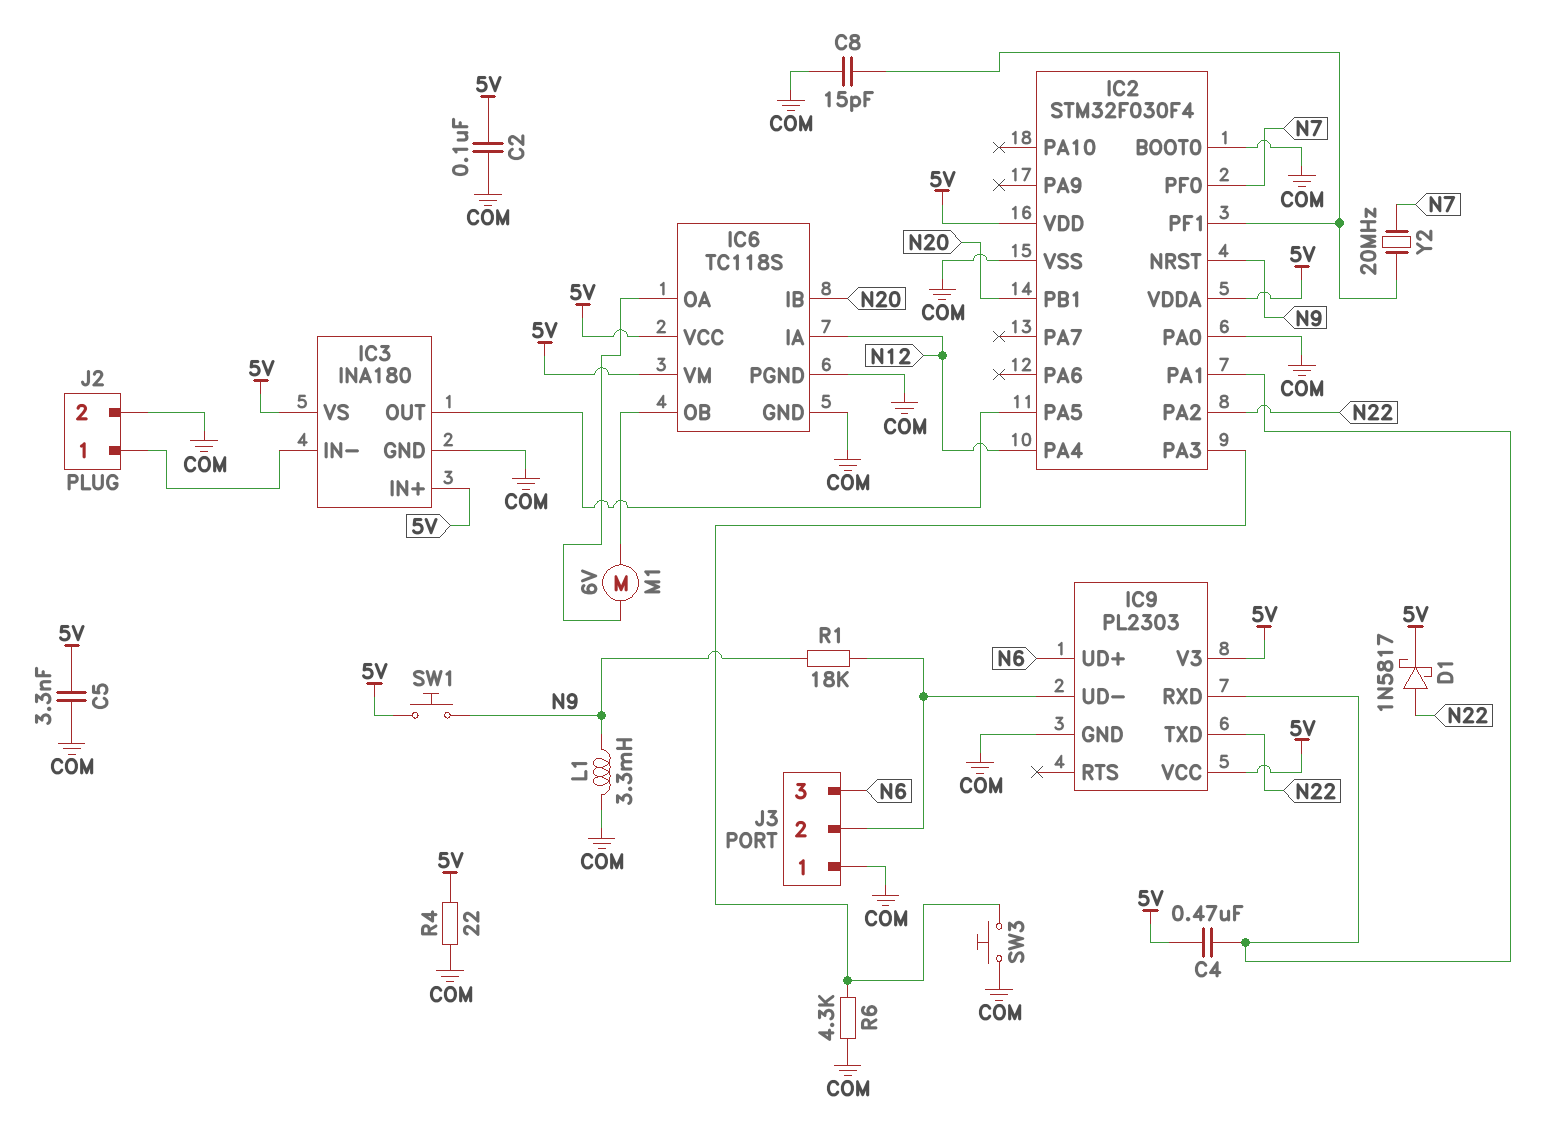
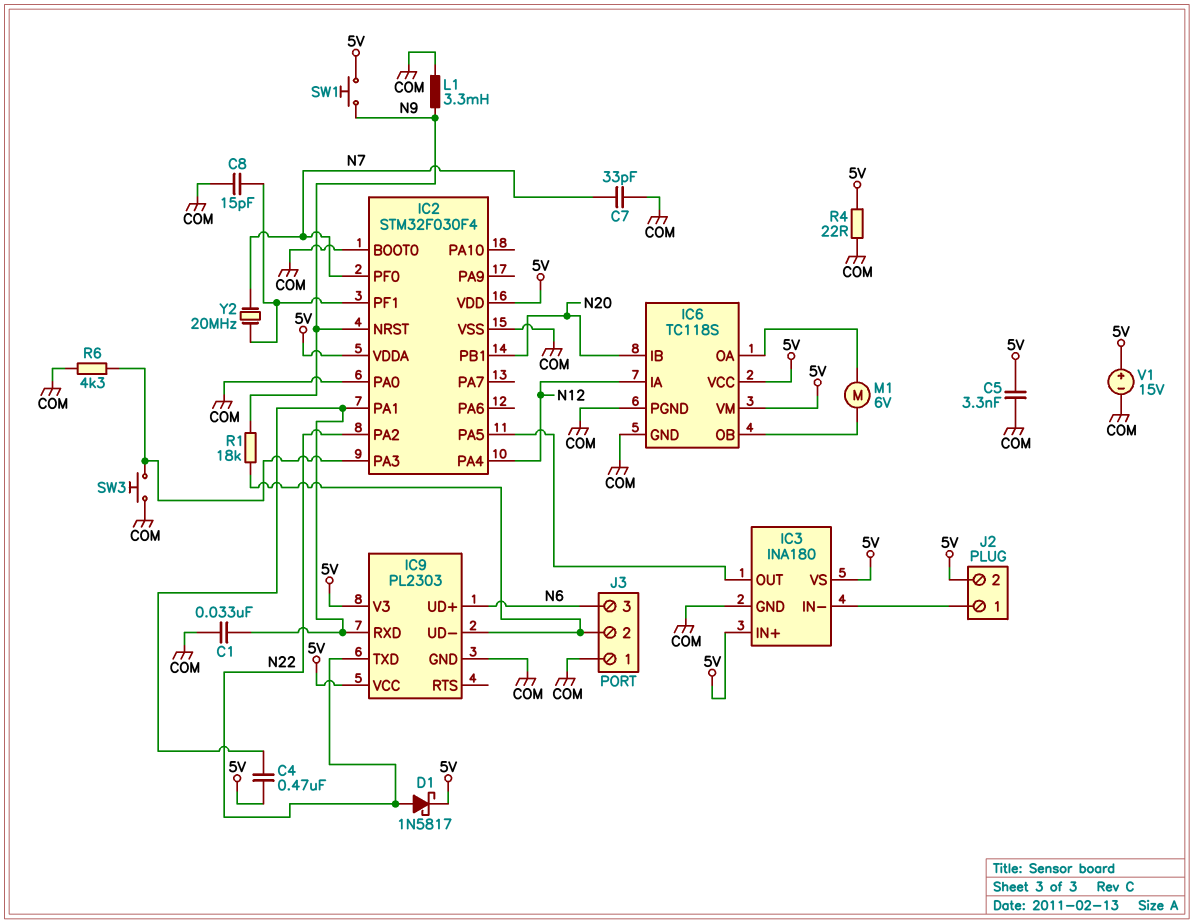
C1: none -> 33nF (COM, IC2/PA1)
C2: 100nF (5V, COM) -> none
C7: none -> 33pF (COM, N7)
J2 pin 2: COM -> 5V
V1: none -> 15V (plus 5V, minus COM)

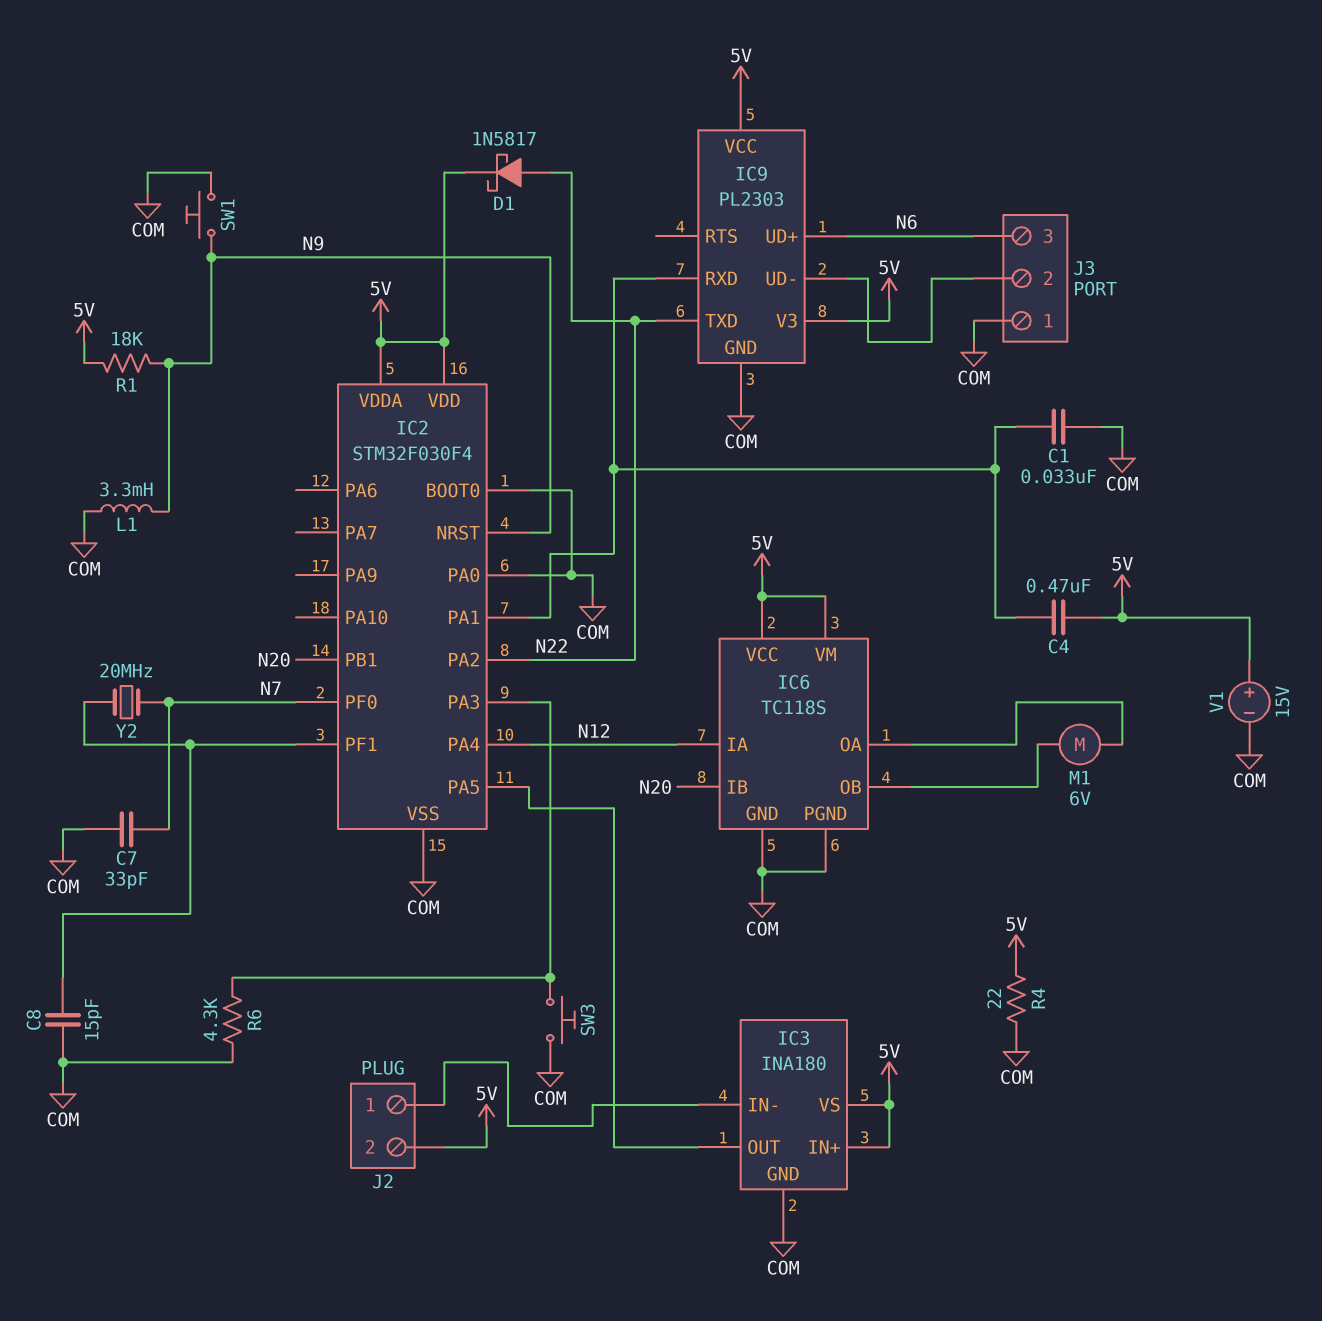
C5: 3.3nF (5V, COM) -> none
R1: 18k (IC9/UD-, N9) -> 18k (5V, N9)
SW1: button (5V, N9) -> button (COM, N9)

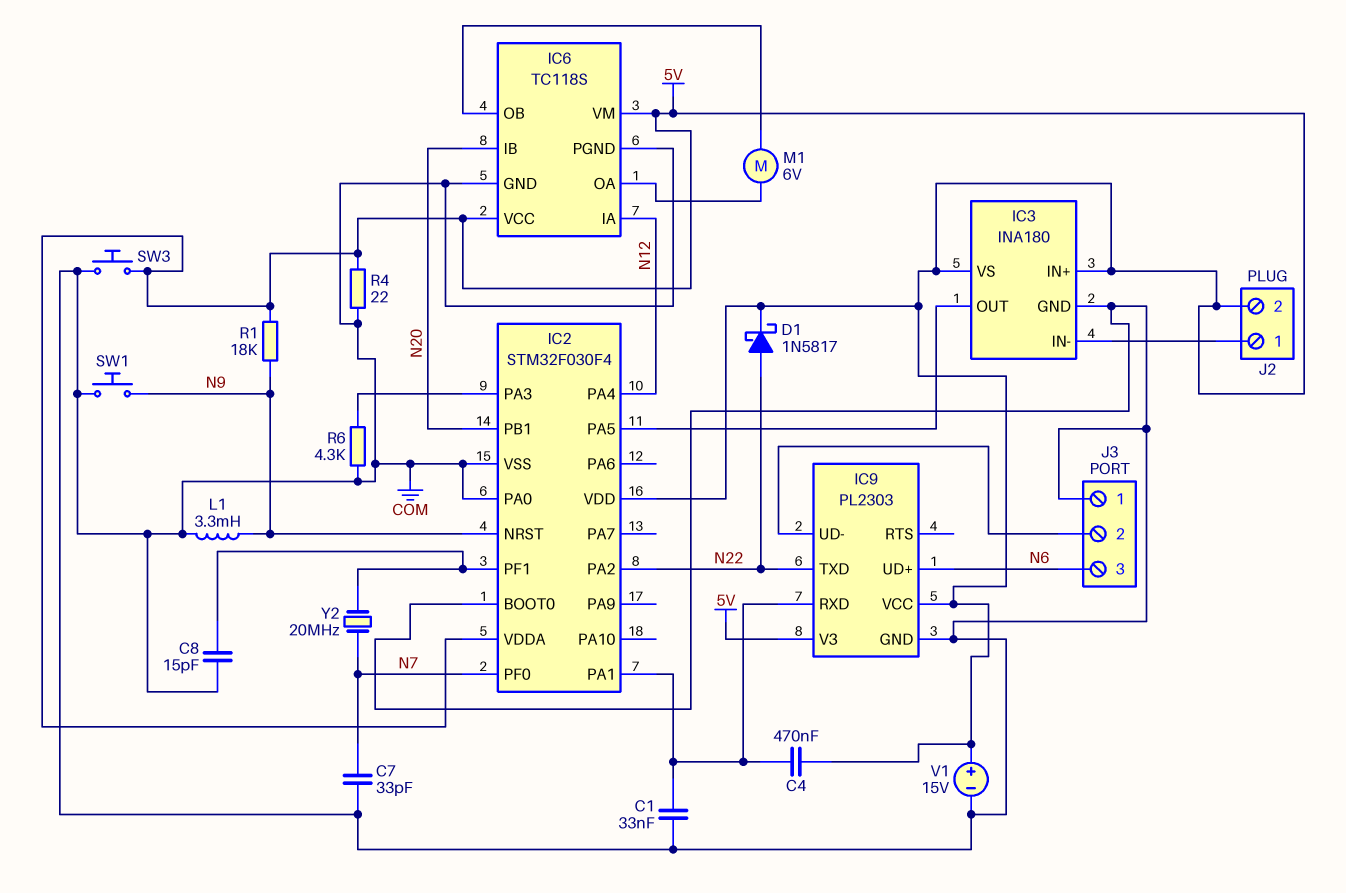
SW3: button (COM, IC2/PA3) -> button (5V, COM)

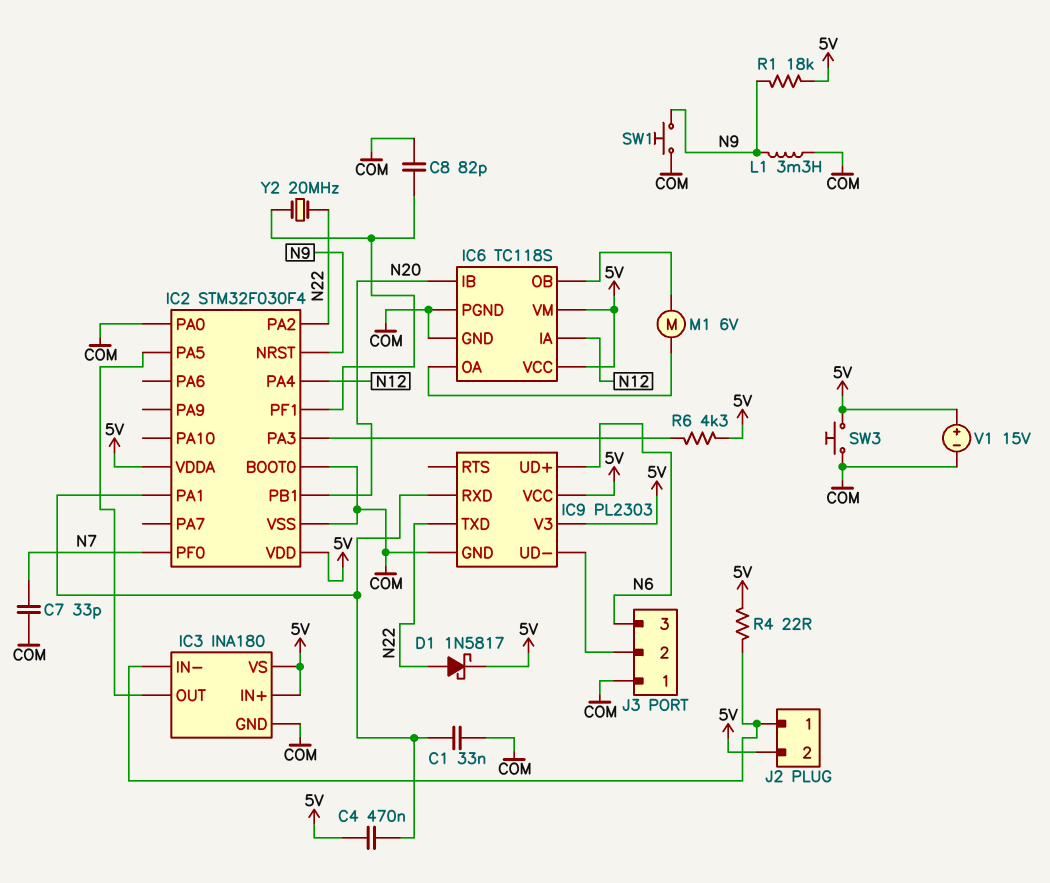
C8: 15pF (COM, IC2/PF1) -> 82pF (COM, IC2/PF1)
R4: 22 (5V, COM) -> 22 (5V, IC3/IN-)
R6: 4.3k (COM, IC2/PA3) -> 4.3k (5V, IC2/PA3)
Y2: 20MHz (IC2/PF1, N7) -> 20MHz (IC2/PF1, N22)

